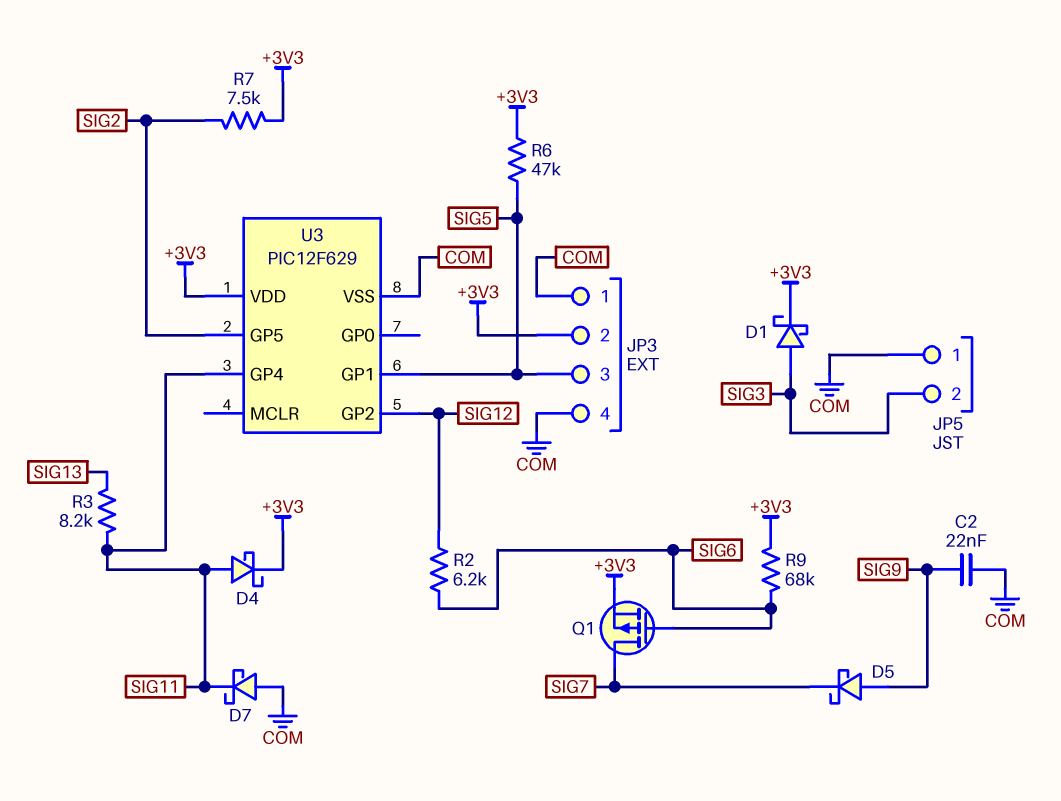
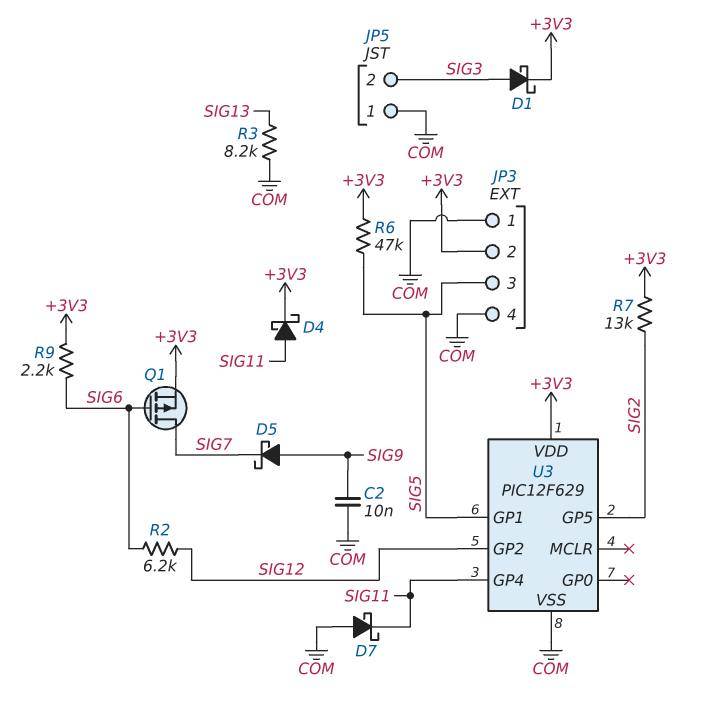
C2: 22nF (COM, SIG9) -> 10nF (COM, SIG9)
R3: 8.2k (SIG11, SIG13) -> 8.2k (COM, SIG13)
R7: 7.5k (+3V3, SIG2) -> 13k (+3V3, SIG2)
R9: 68k (+3V3, SIG6) -> 2.2k (+3V3, SIG6)

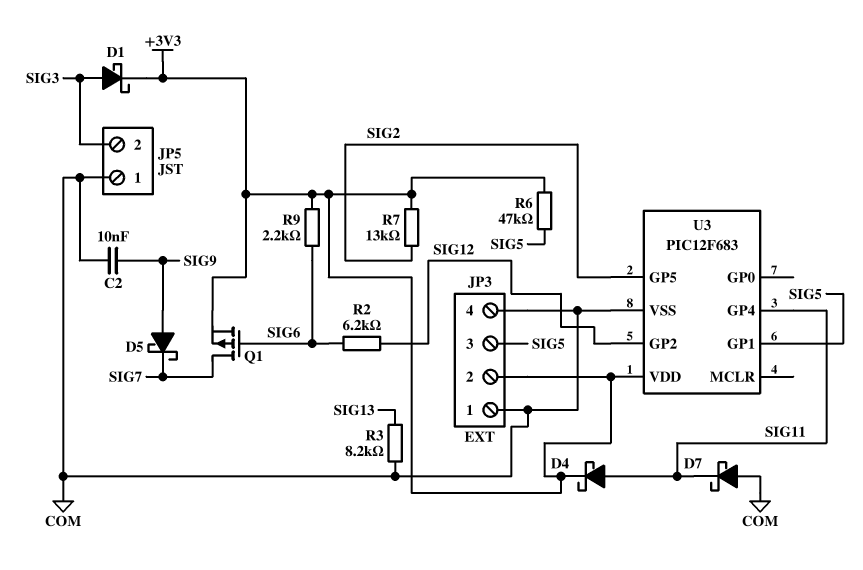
U3: PIC12F629 -> PIC12F683

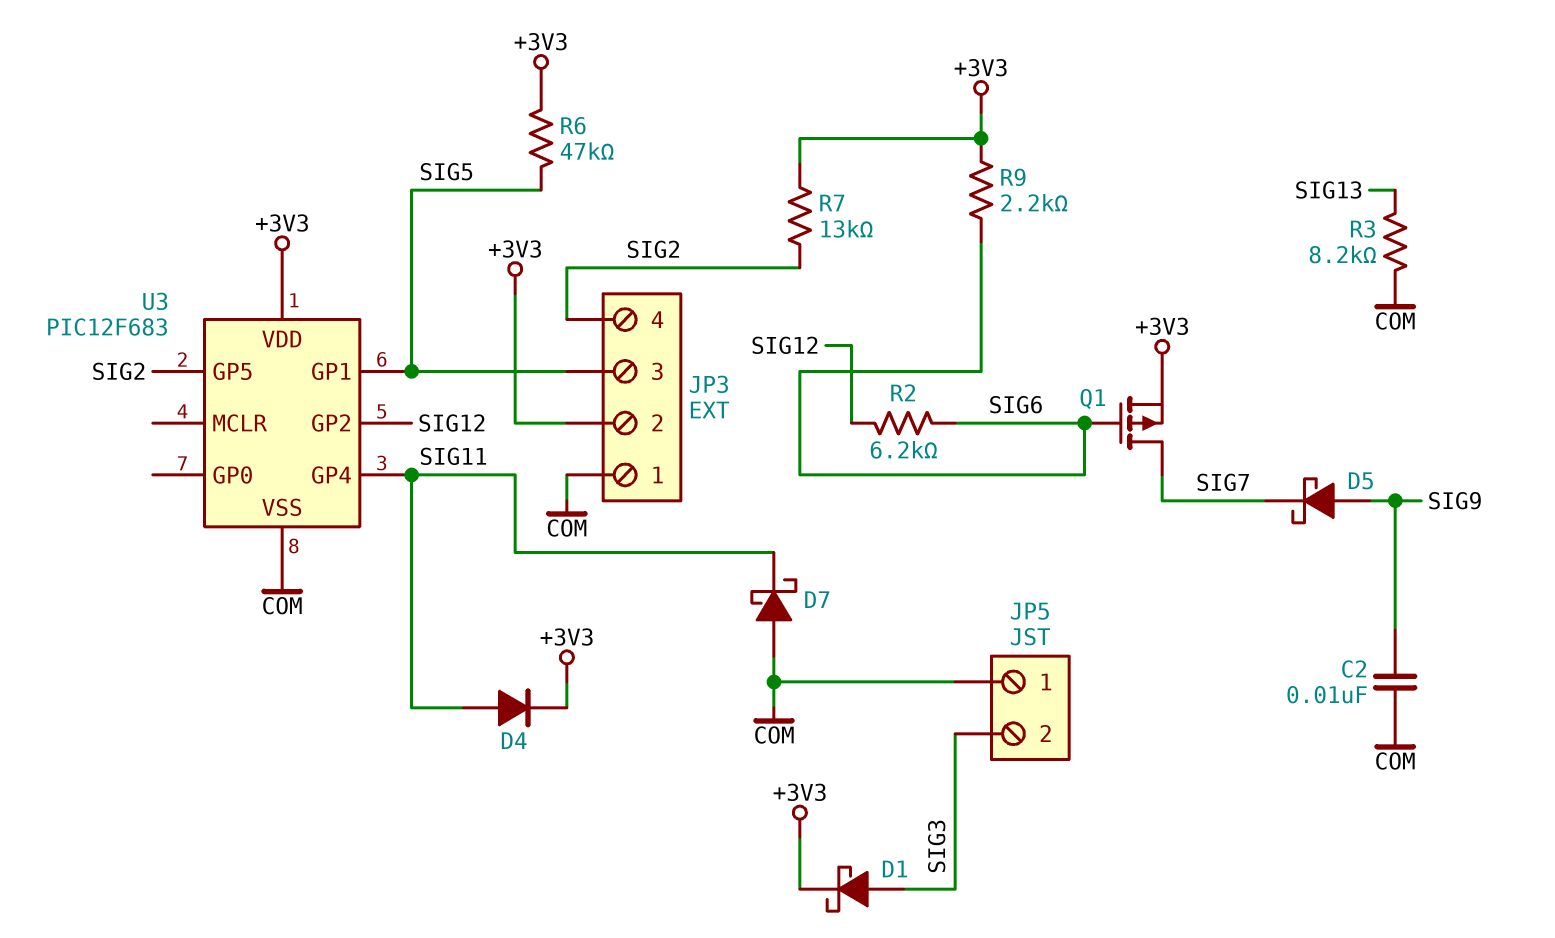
D4: schottky (A SIG11, K +3V3) -> diode (A SIG11, K +3V3)
JP3 pin 4: COM -> SIG2

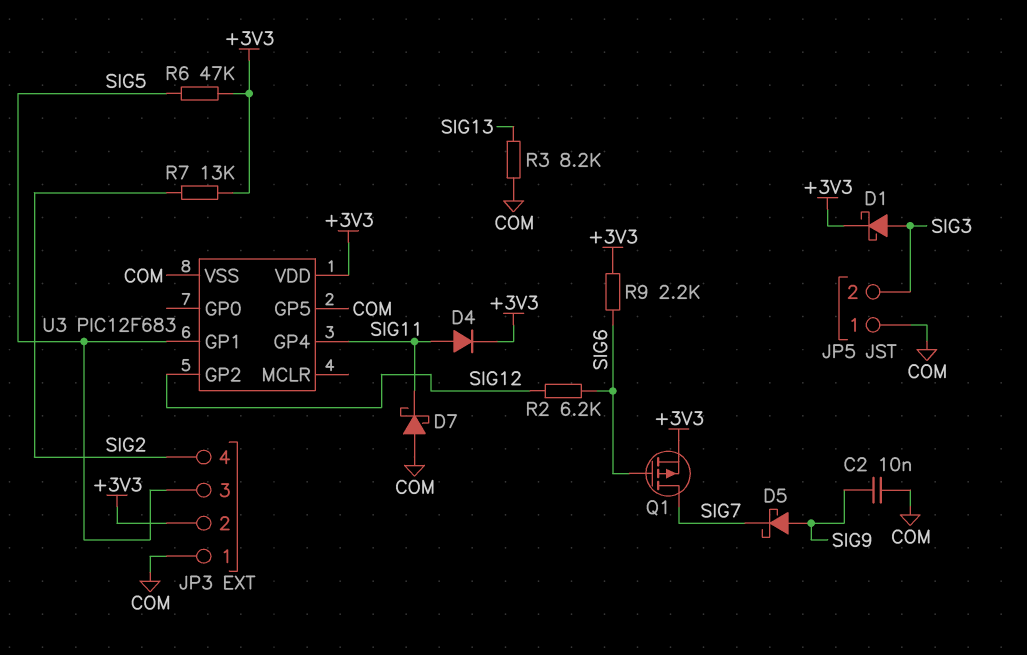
U3 pin GP5: SIG2 -> COM

